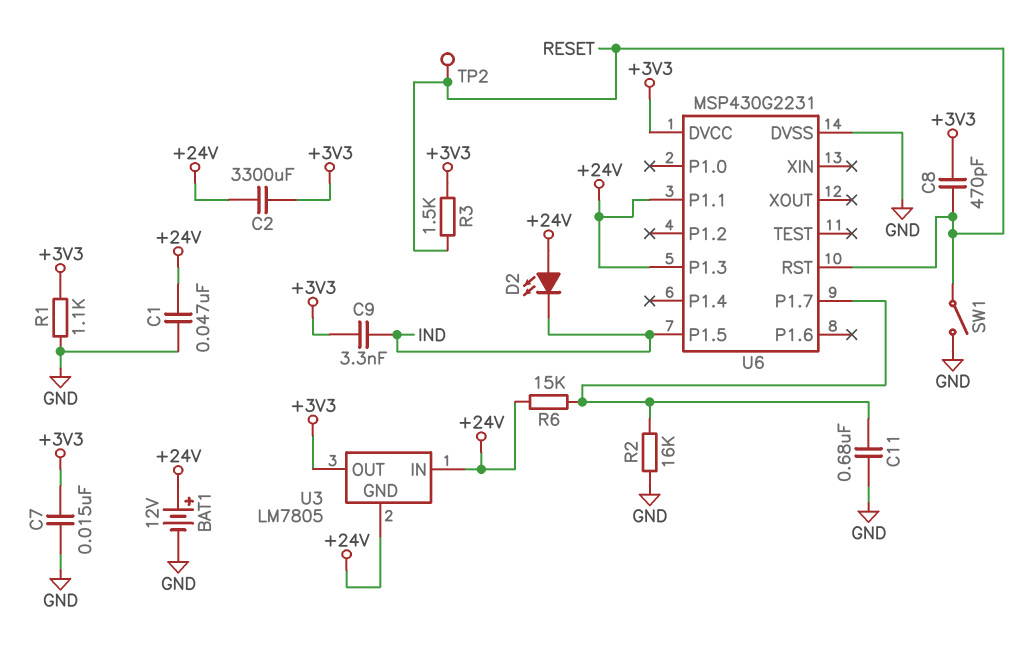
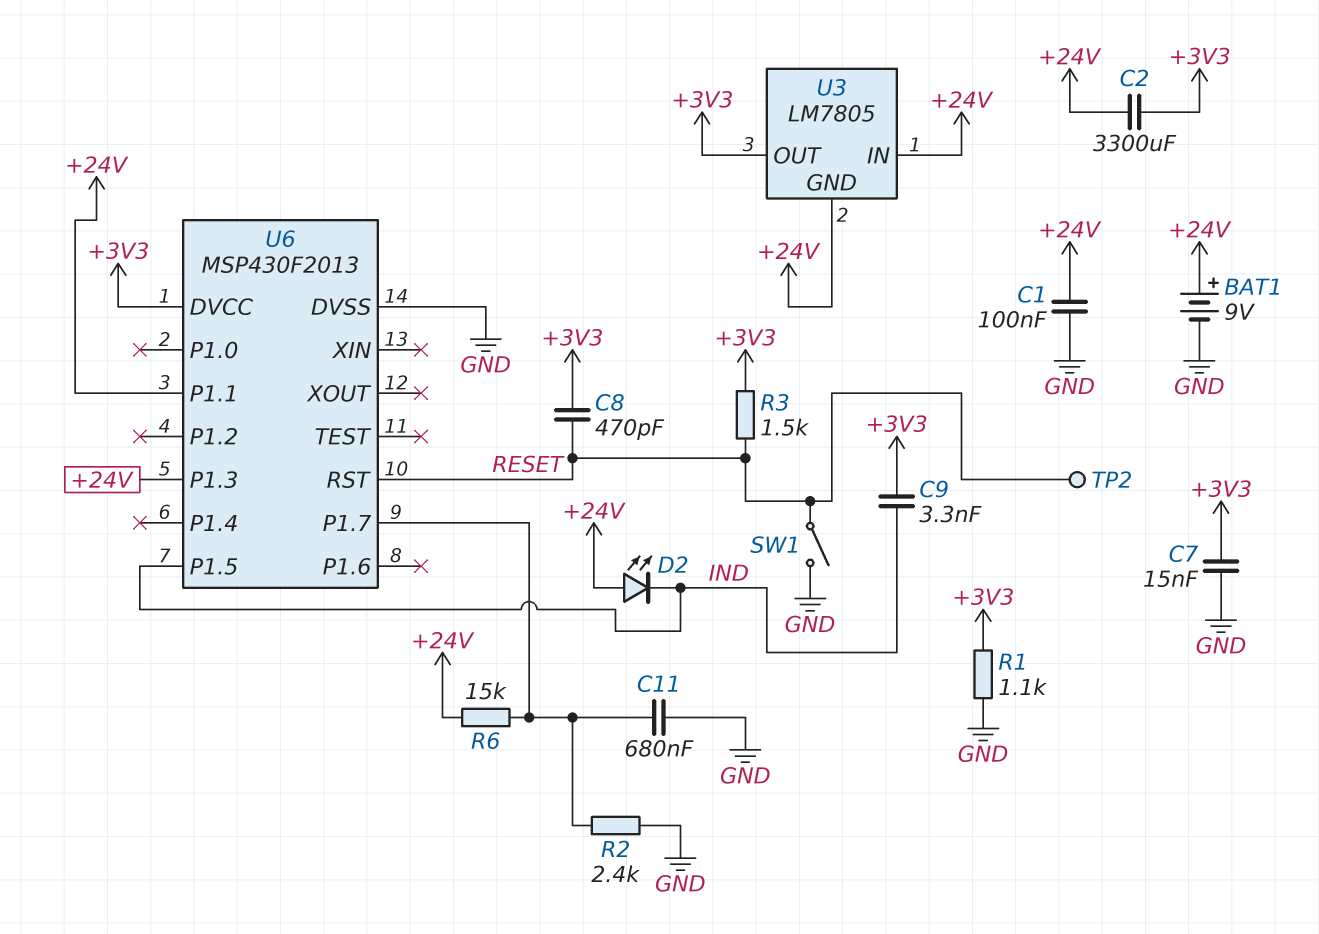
BAT1: 12V (plus +24V, minus GND) -> 9V (plus +24V, minus GND)
C1: 47nF (+24V, GND) -> 100nF (+24V, GND)
R2: 16k (GND, U6/P1.7) -> 2.4k (GND, U6/P1.7)
U6: MSP430G2231 -> MSP430F2013

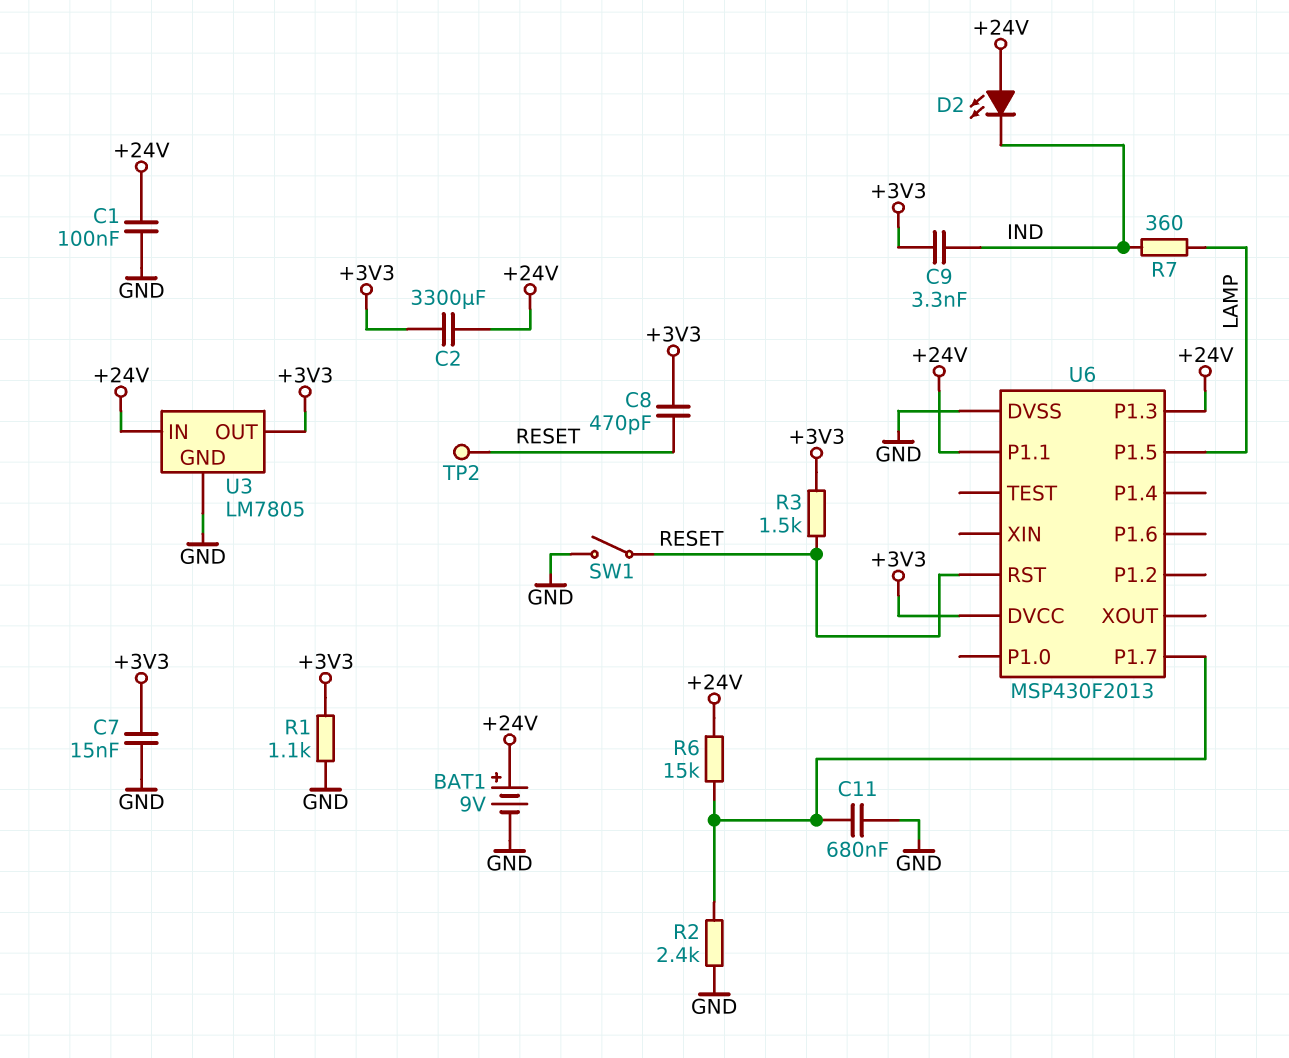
R7: none -> 360 (IND, LAMP)
U3 pin GND: +24V -> GND
U6 pin P1.5: IND -> LAMP

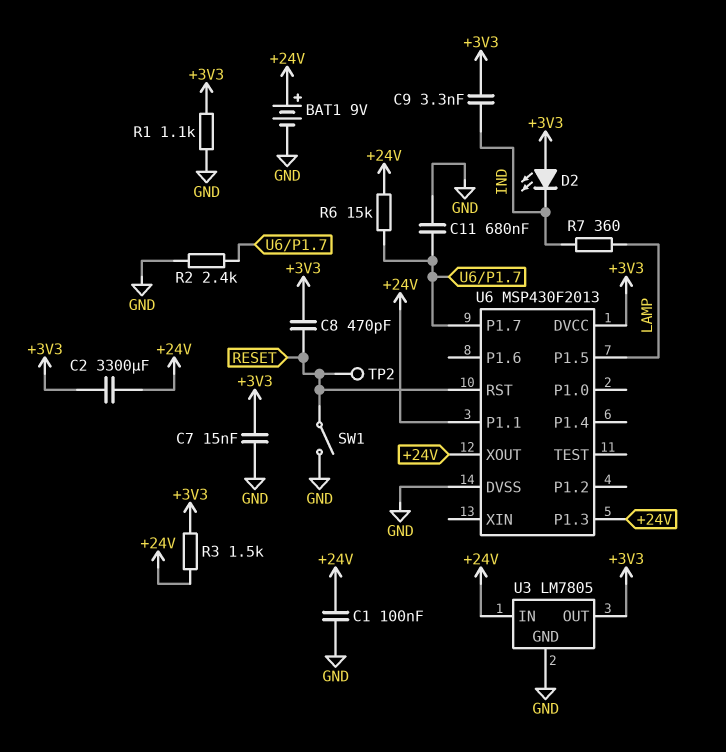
D2: LED (A +24V, K IND) -> LED (A +3V3, K IND)
R3: 1.5k (+3V3, RESET) -> 1.5k (+3V3, +24V)
U6 pin XOUT: none -> +24V

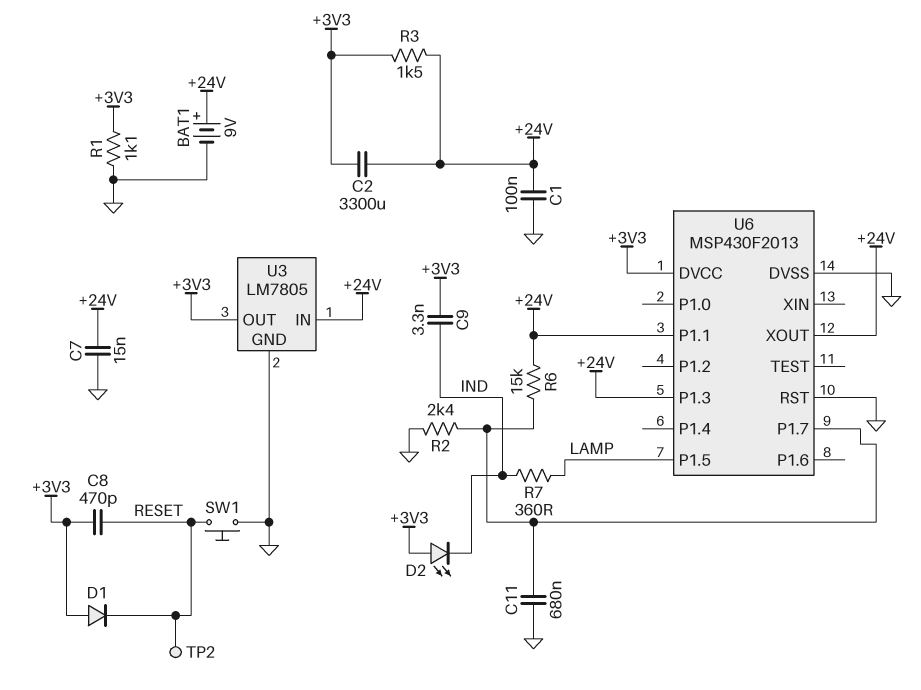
C7: 15nF (+3V3, GND) -> 15nF (+24V, GND)
D1: none -> diode (A +3V3, K RESET)
SW1: switch (GND, RESET) -> button (GND, RESET)
U6 pin RST: RESET -> GND

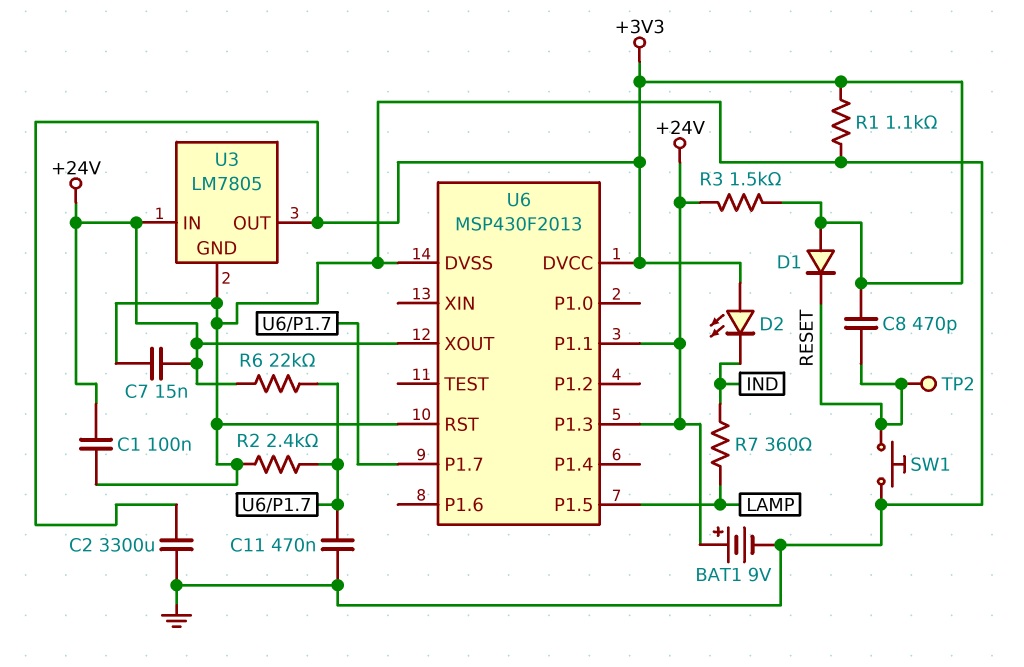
C2: 3300uF (+3V3, +24V) -> 3300uF (+3V3, GND)
C9: 3.3nF (+3V3, IND) -> none
C11: 680nF (GND, U6/P1.7) -> 470nF (GND, U6/P1.7)
R6: 15k (+24V, U6/P1.7) -> 22k (+24V, U6/P1.7)

